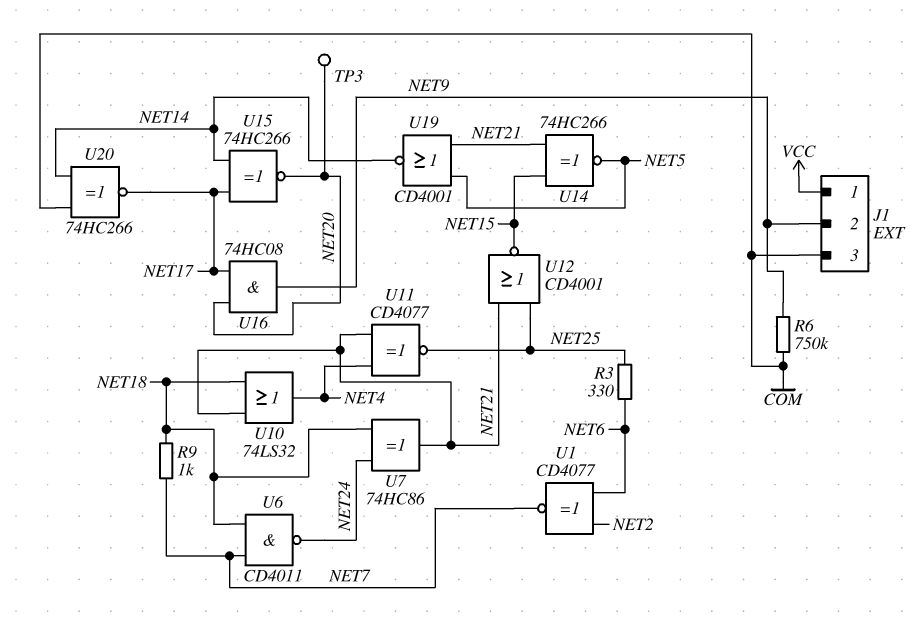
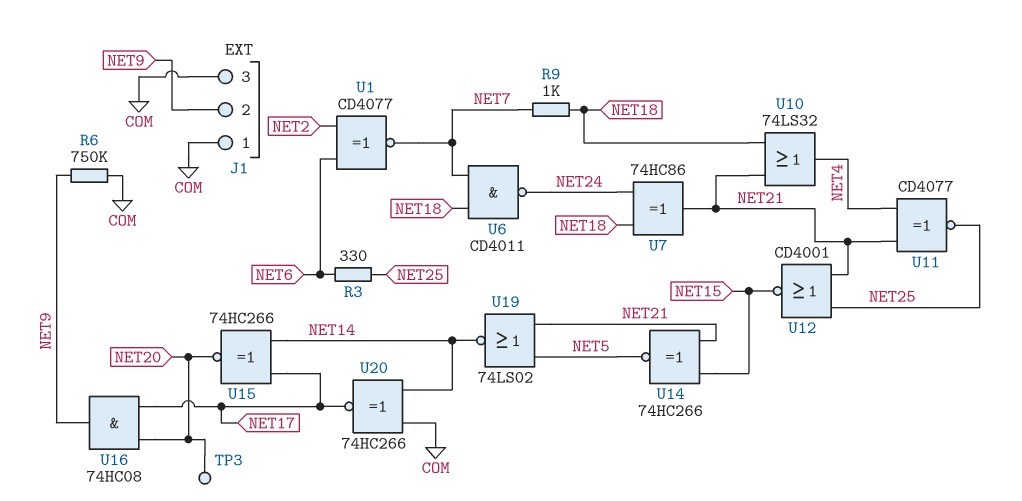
J1 pin 1: VCC -> COM
U19: NOR CD4001 (in NET5, in NET21, out NET14) -> NOR 74LS02 (in NET5, in NET21, out NET14)

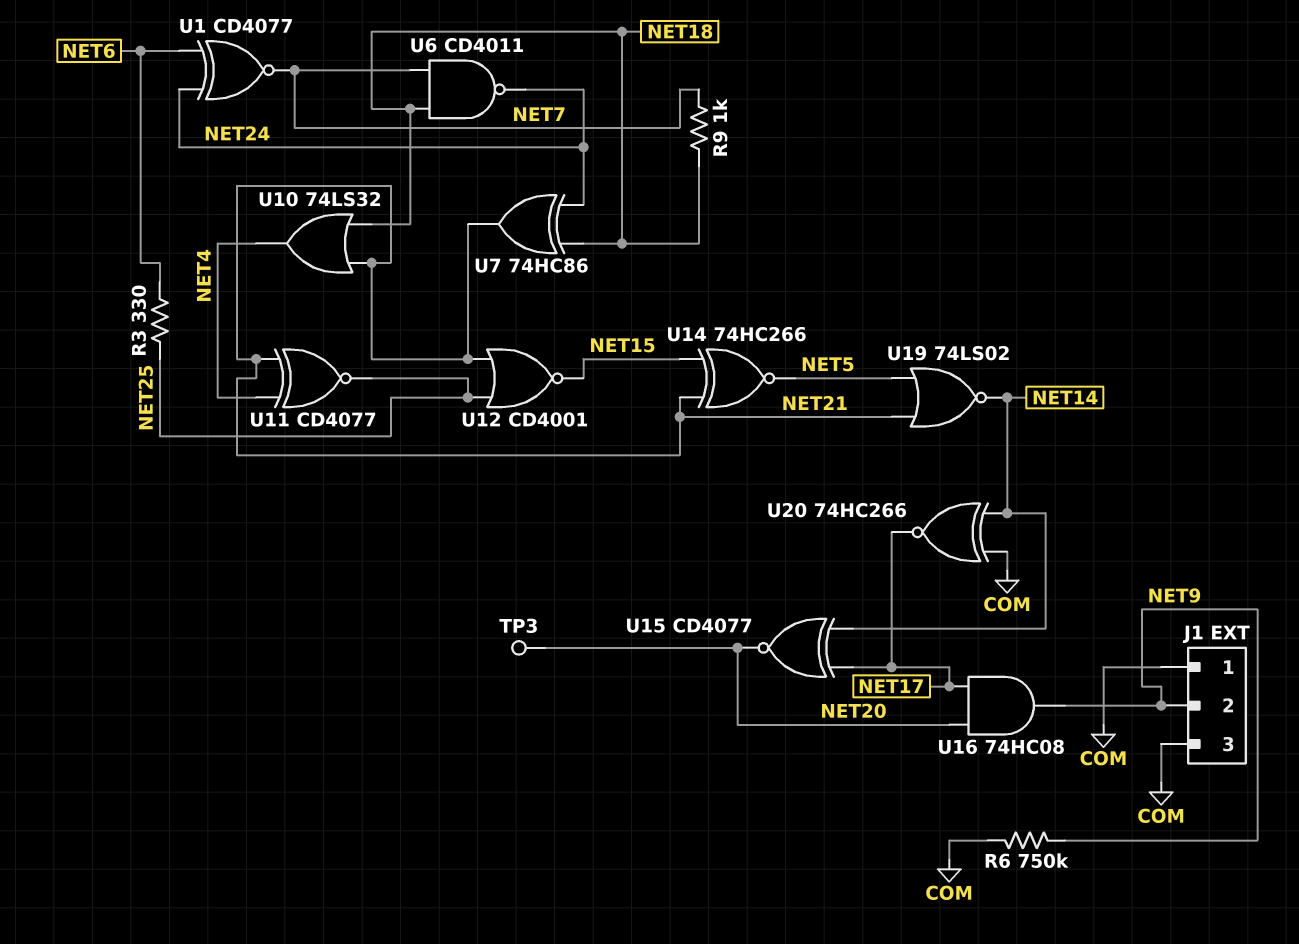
U1: XNOR CD4077 (in NET2, in NET6, out NET7) -> XNOR CD4077 (in NET6, in NET24, out NET7)
U15: XNOR 74HC266 (in NET14, in NET17, out NET20) -> XNOR CD4077 (in NET14, in NET17, out NET20)

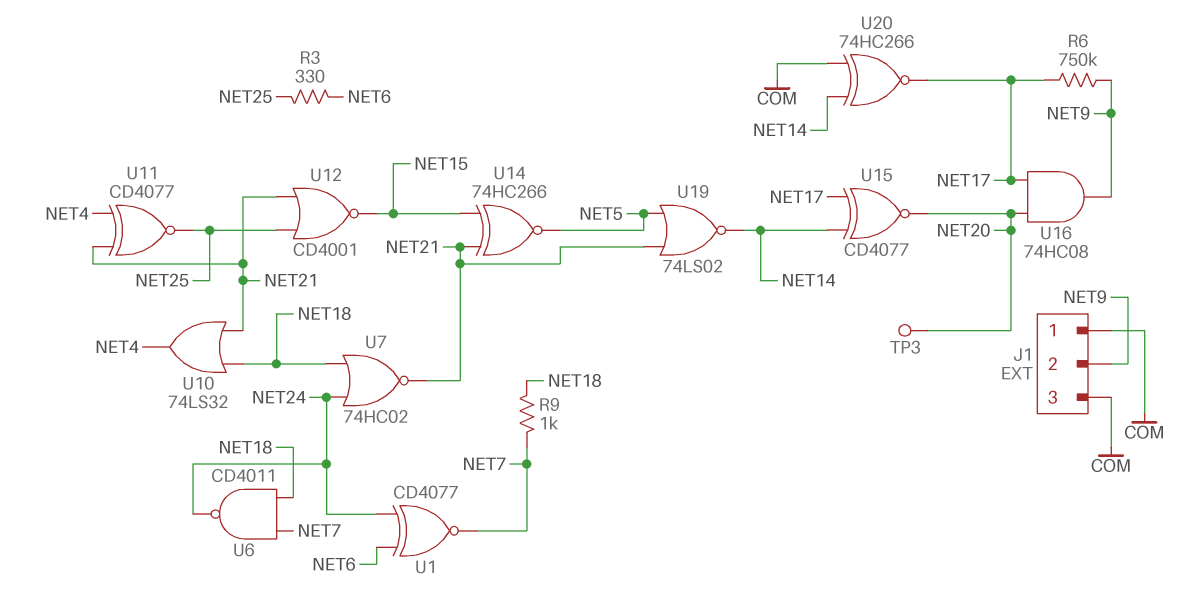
R6: 750k (COM, NET9) -> 750k (NET9, NET17)
U7: XOR 74HC86 (in NET18, in NET24, out NET21) -> NOR 74HC02 (in NET18, in NET24, out NET21)

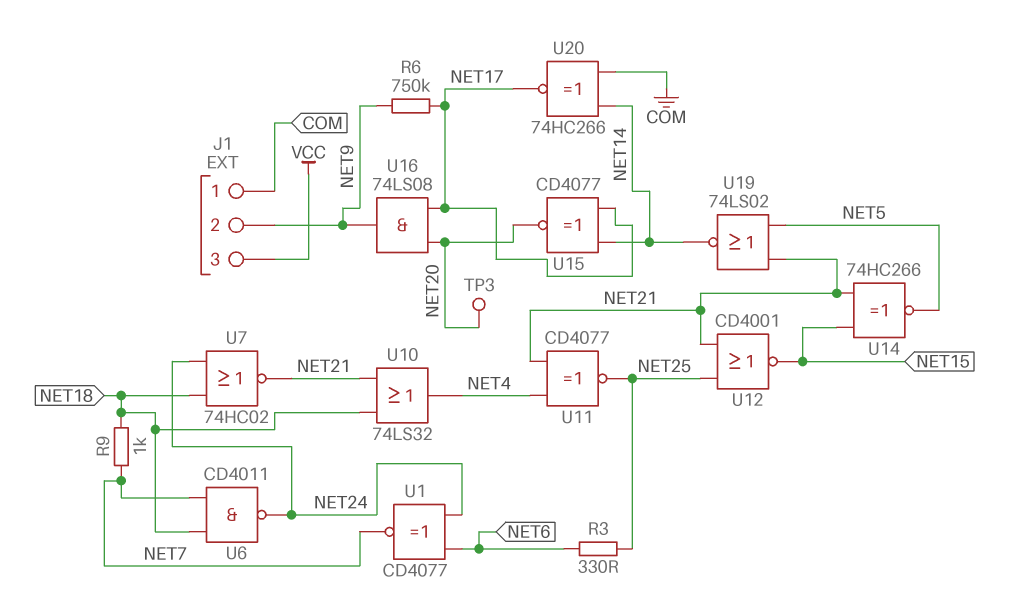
J1 pin 3: COM -> VCC
U16: AND 74HC08 (in NET17, in NET20, out NET9) -> AND 74LS08 (in NET17, in NET20, out NET9)

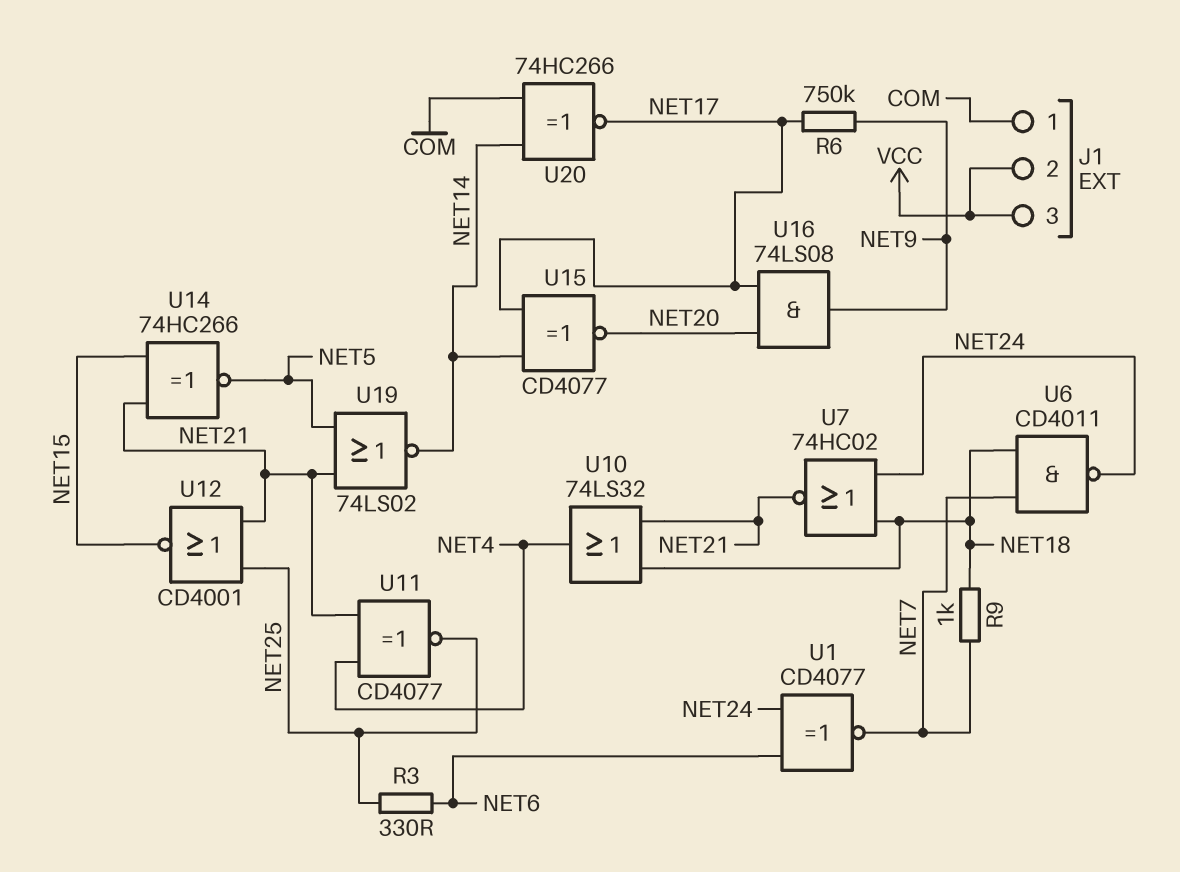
J1 pin 2: NET9 -> VCC
TP3: test point (NET20) -> none

